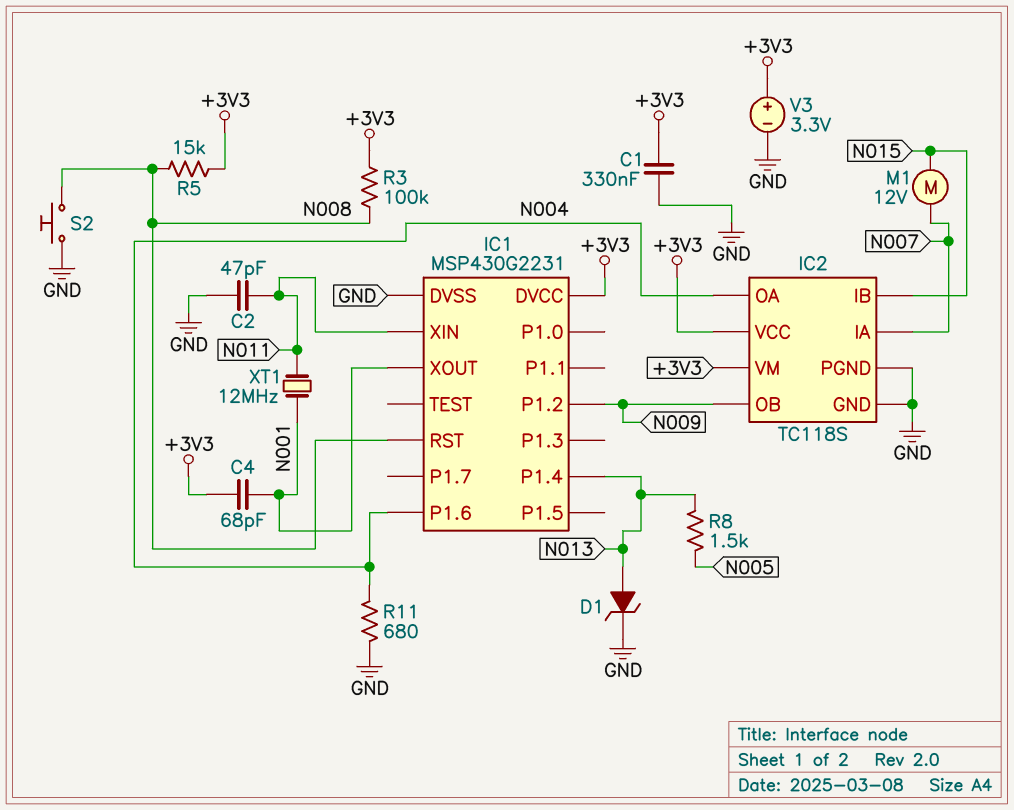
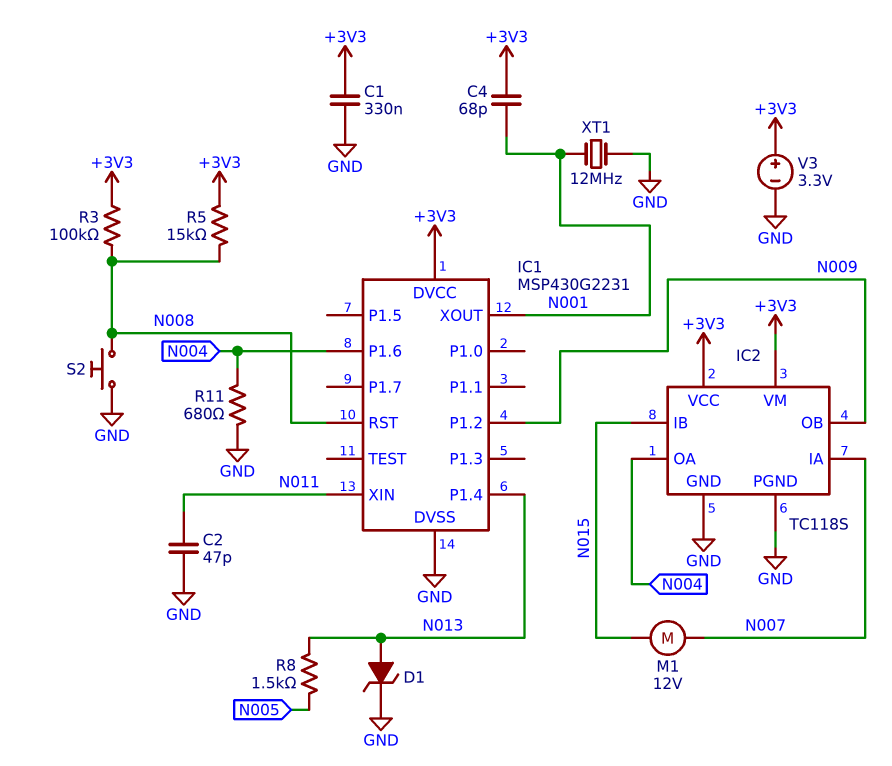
XT1: 12MHz (N001, N011) -> 12MHz (GND, N001)

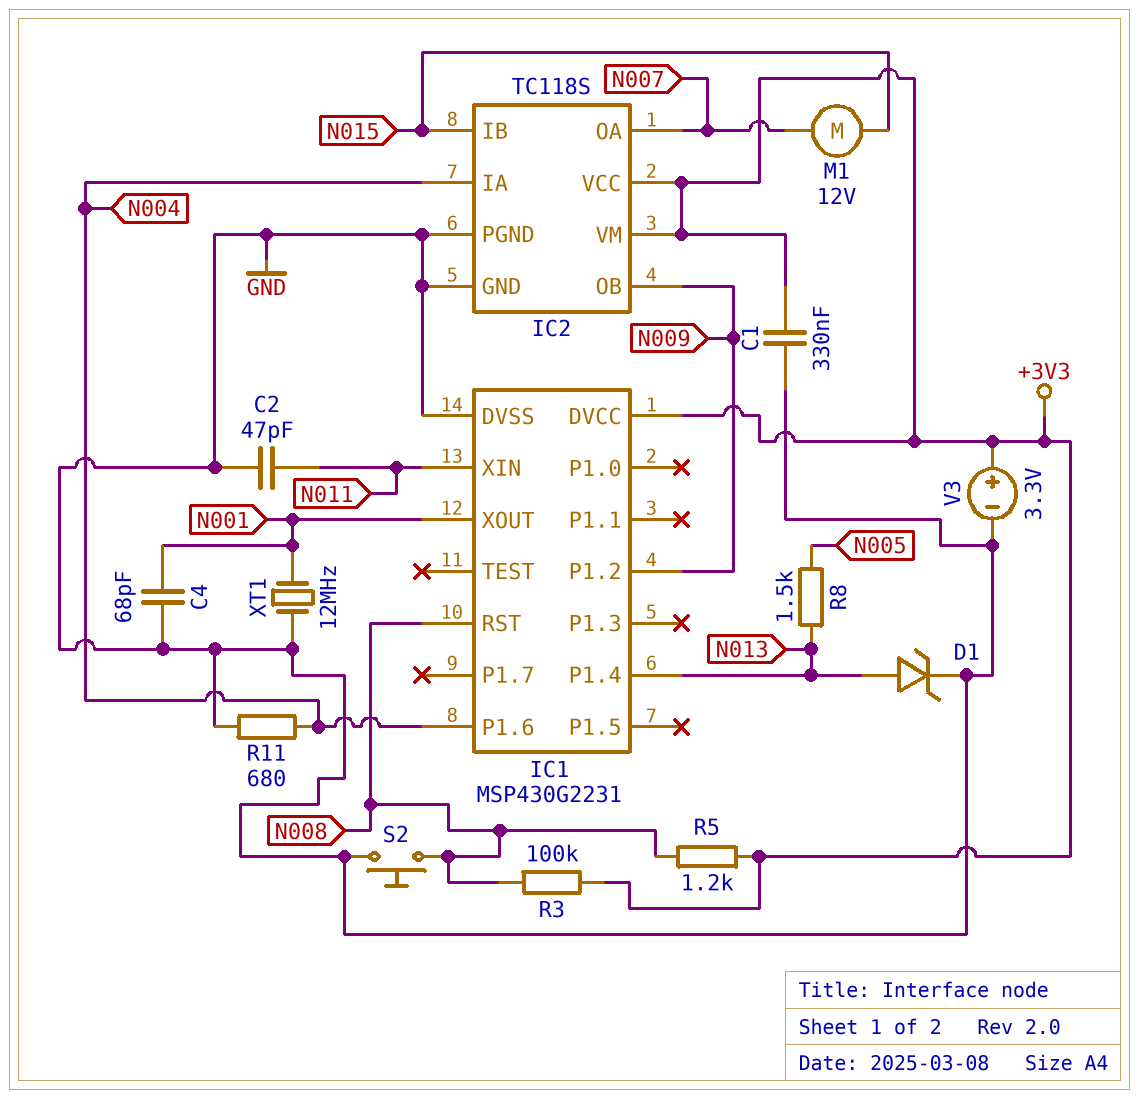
C4: 68pF (+3V3, N001) -> 68pF (GND, N001)
IC2 pin IA: N007 -> N004
IC2 pin OA: N004 -> N007
R5: 15k (+3V3, N008) -> 1.2k (+3V3, N008)

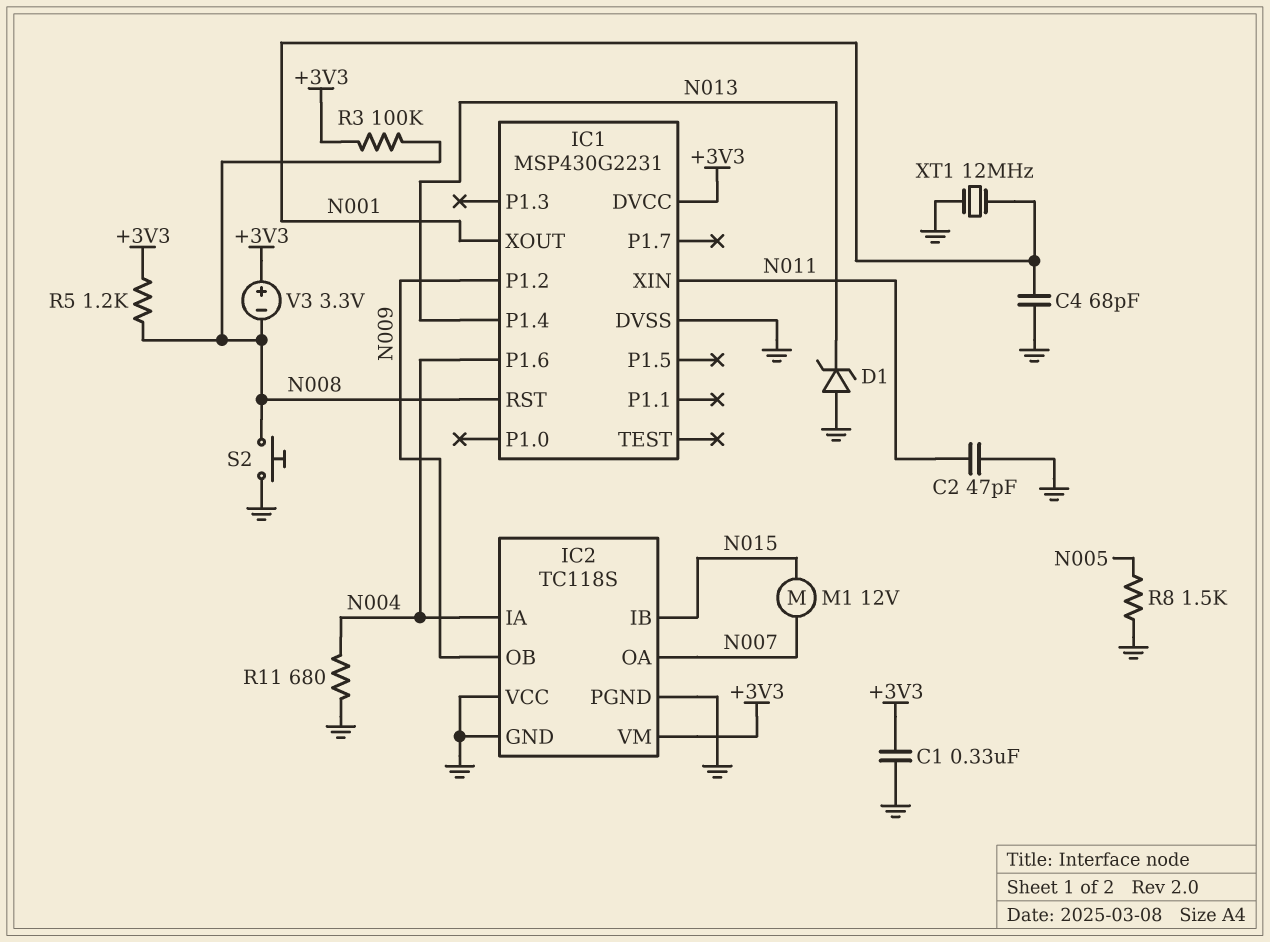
D1: zener (A N013, K GND) -> zener (A GND, K N013)
IC2 pin VCC: +3V3 -> GND
R8: 1.5k (N005, N013) -> 1.5k (GND, N005)
V3: 3.3V (plus +3V3, minus GND) -> 3.3V (plus +3V3, minus N008)

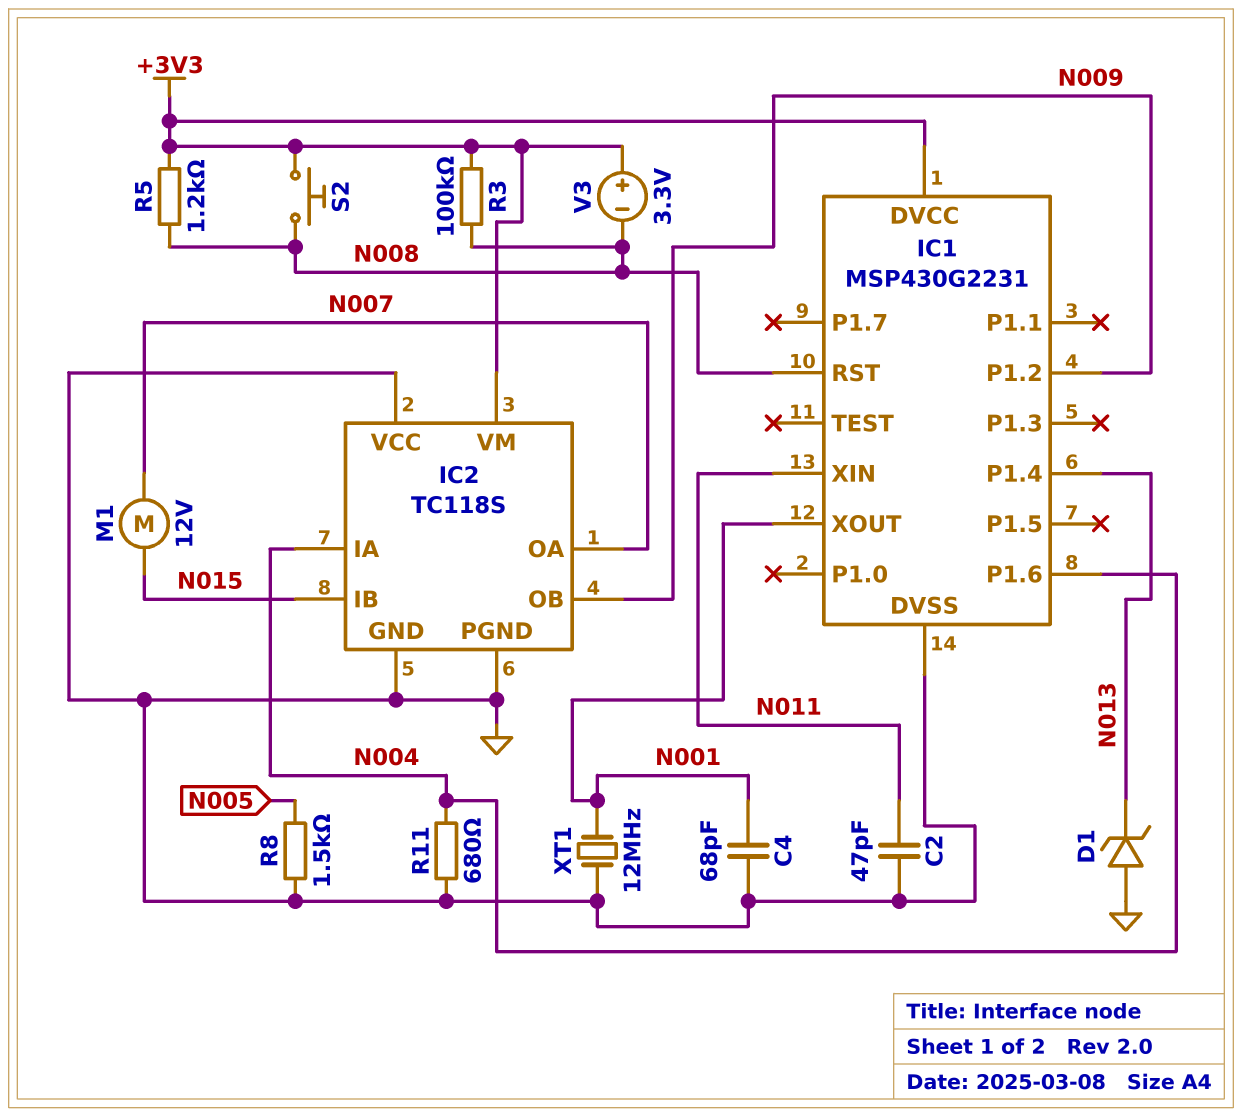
C1: 330nF (+3V3, GND) -> none
S2: button (GND, N008) -> button (+3V3, N008)

